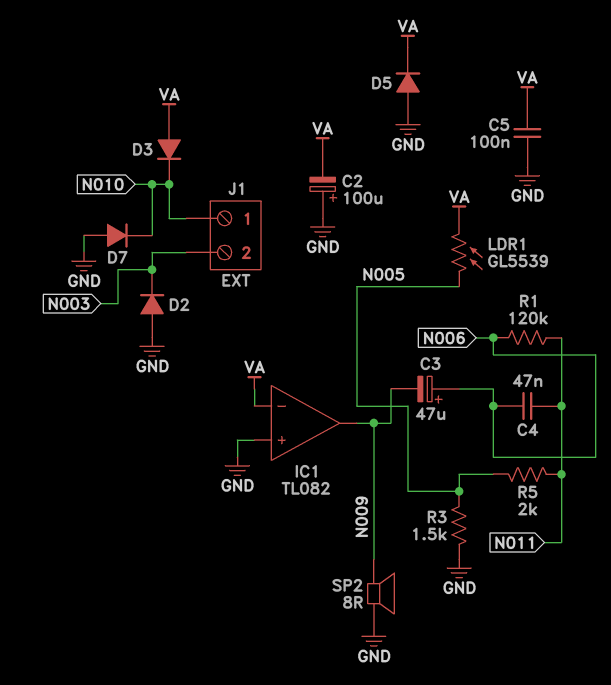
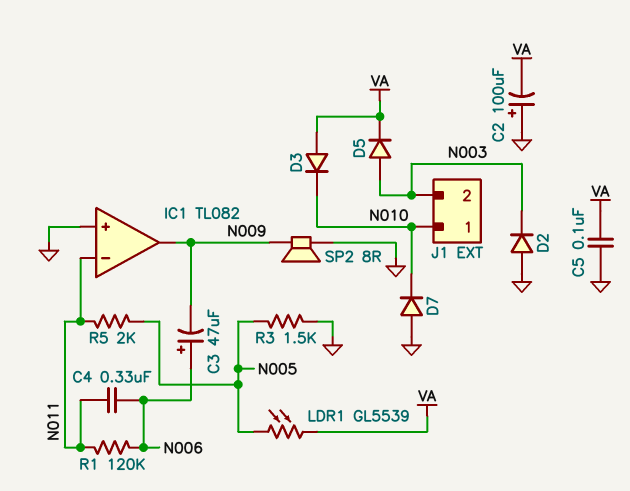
C4: 47nF (N006, N011) -> 330nF (N006, N011)
D5: diode (A GND, K VA) -> diode (A N003, K VA)
IC1 pin in-: VA -> N011

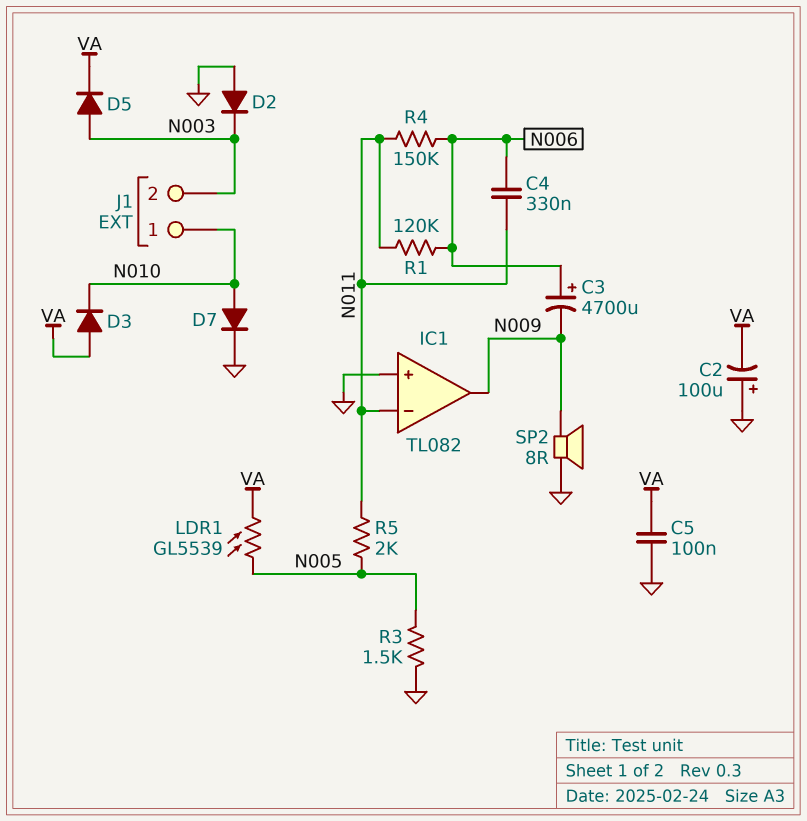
C3: 47uF (plus N006, minus N009) -> 4700uF (plus N006, minus N009)
D7: diode (A GND, K N010) -> diode (A N010, K GND)
R4: none -> 150k (N006, N011)

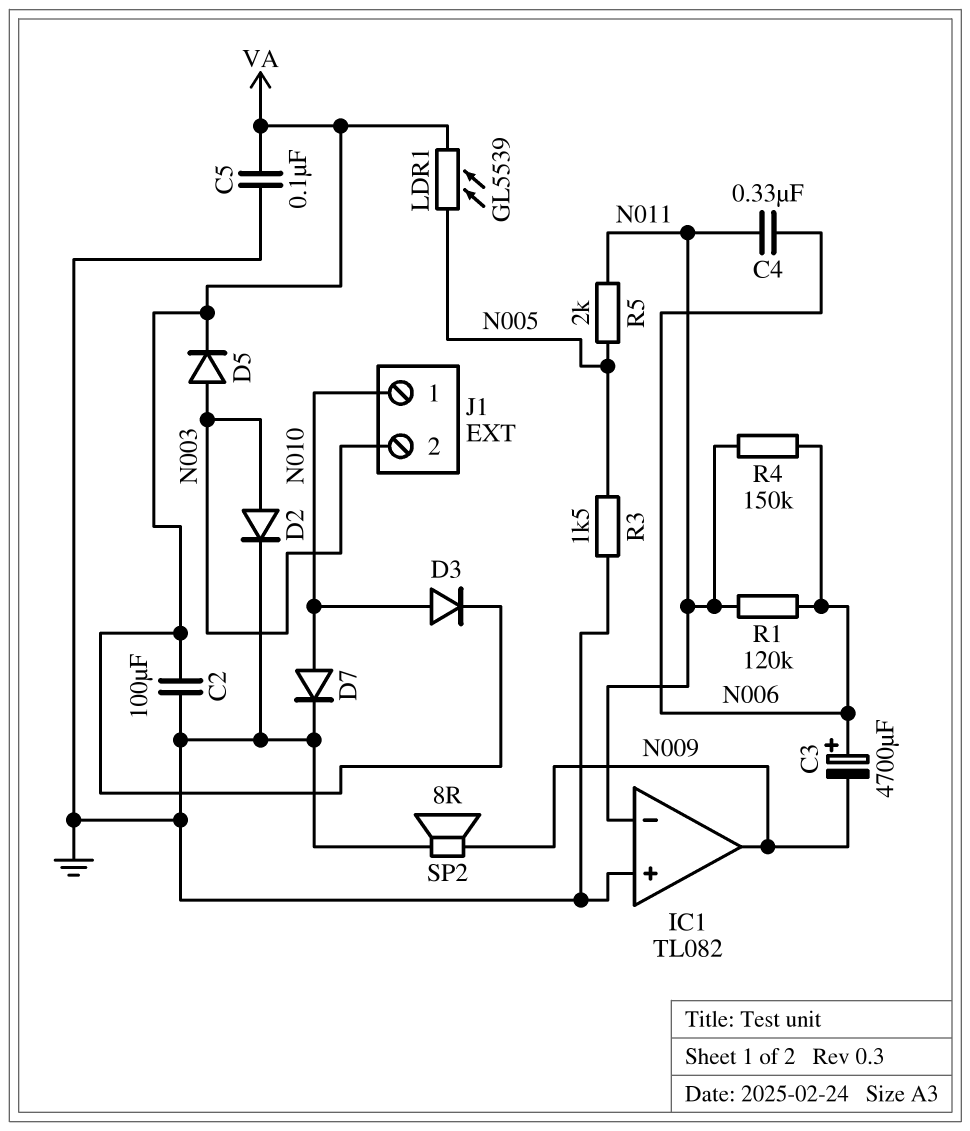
C2: 100uF (plus GND, minus VA) -> 100uF (GND, VA)
D2: diode (A GND, K N003) -> diode (A N003, K GND)
D3: diode (A VA, K N010) -> diode (A N010, K VA)

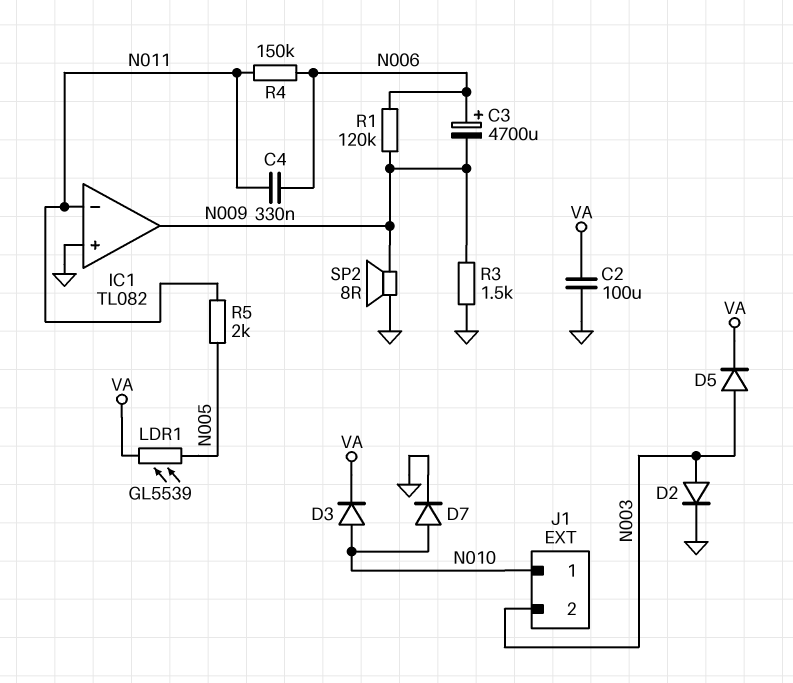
C5: 100nF (GND, VA) -> none
R1: 120k (N006, N011) -> 120k (N006, N009)
R3: 1.5k (GND, N005) -> 1.5k (GND, N009)

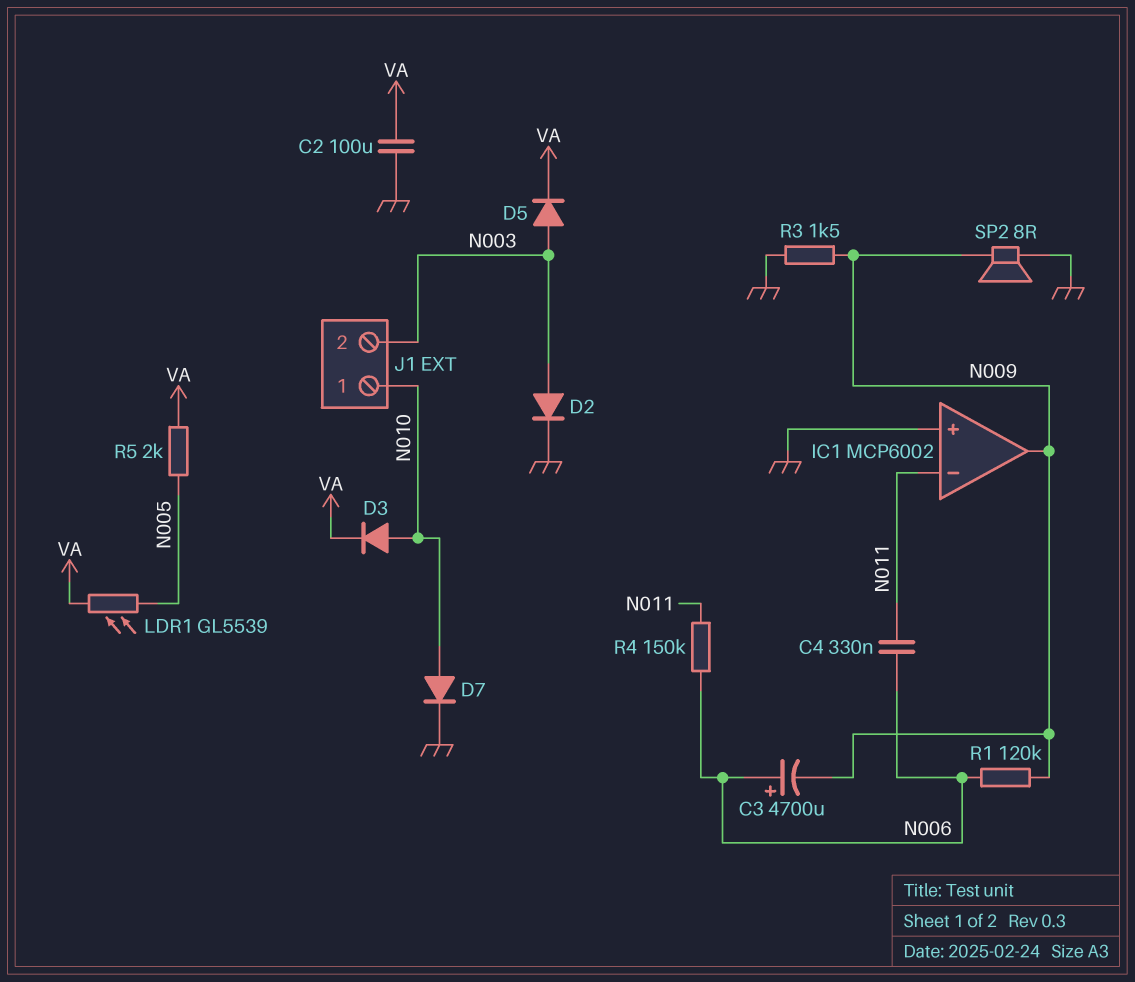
IC1: TL082 -> MCP6002
R5: 2k (N005, N011) -> 2k (N005, VA)

